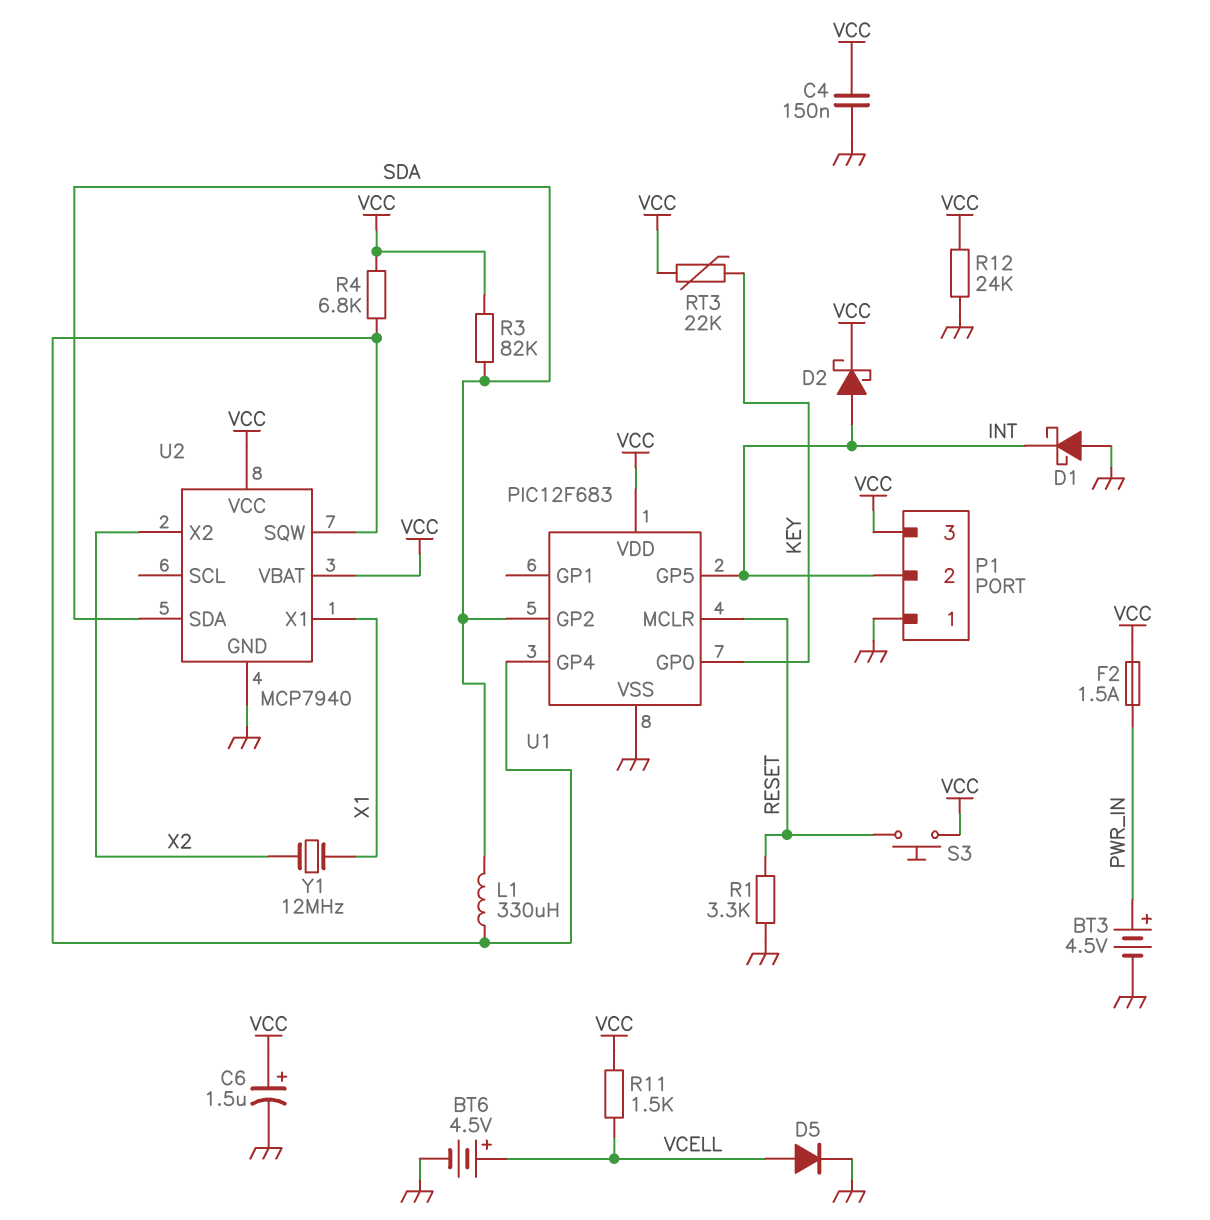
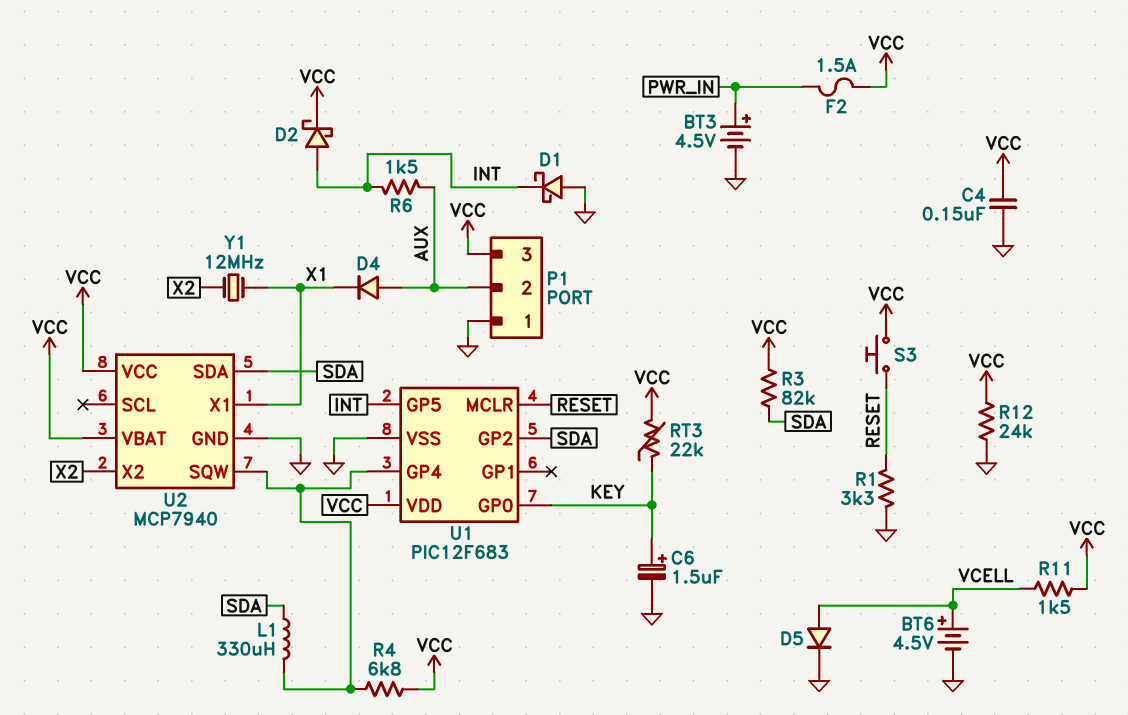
C6: 1.5uF (plus VCC, minus GND) -> 1.5uF (plus KEY, minus GND)
D4: none -> diode (A AUX, K X1)
P1 pin 2: INT -> AUX
R6: none -> 1.5k (AUX, INT)

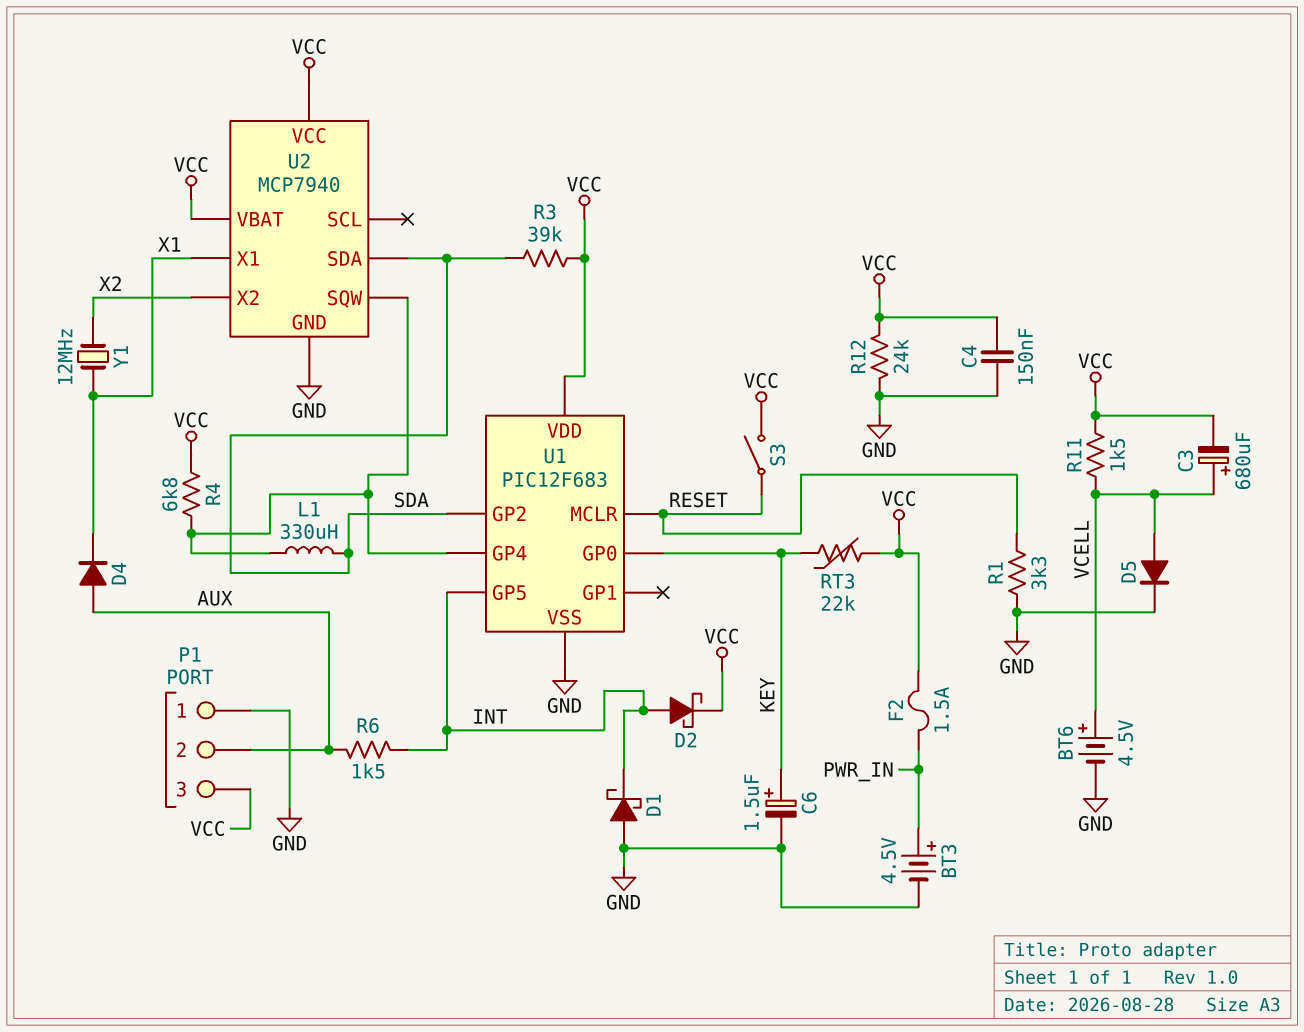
C3: none -> 680uF (plus VCELL, minus VCC)
R3: 82k (SDA, VCC) -> 39k (SDA, VCC)
S3: button (RESET, VCC) -> switch (RESET, VCC)

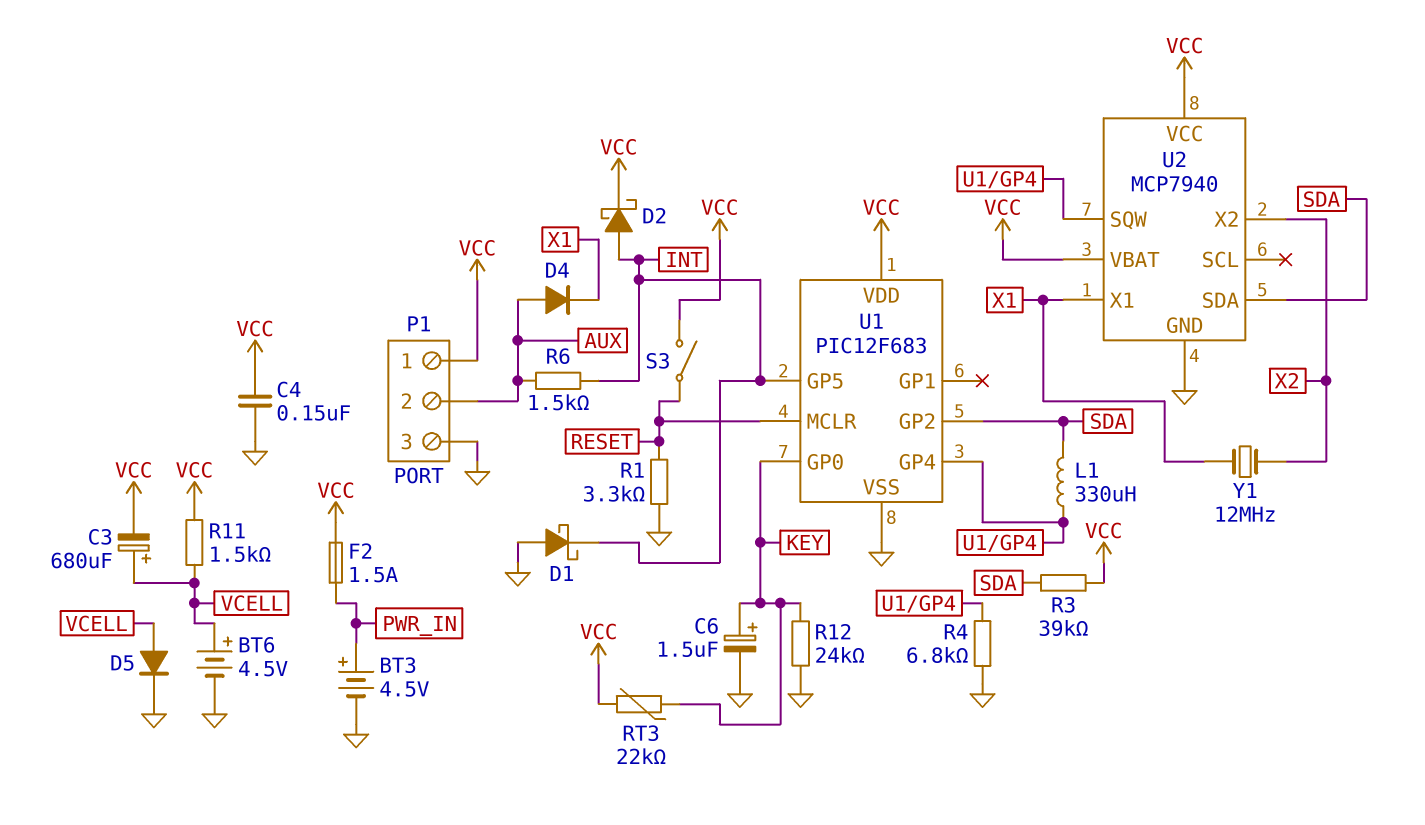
P1 pin 1: GND -> VCC
P1 pin 3: VCC -> GND
R4: 6.8k (U1/GP4, VCC) -> 6.8k (GND, U1/GP4)
R12: 24k (GND, VCC) -> 24k (GND, KEY)

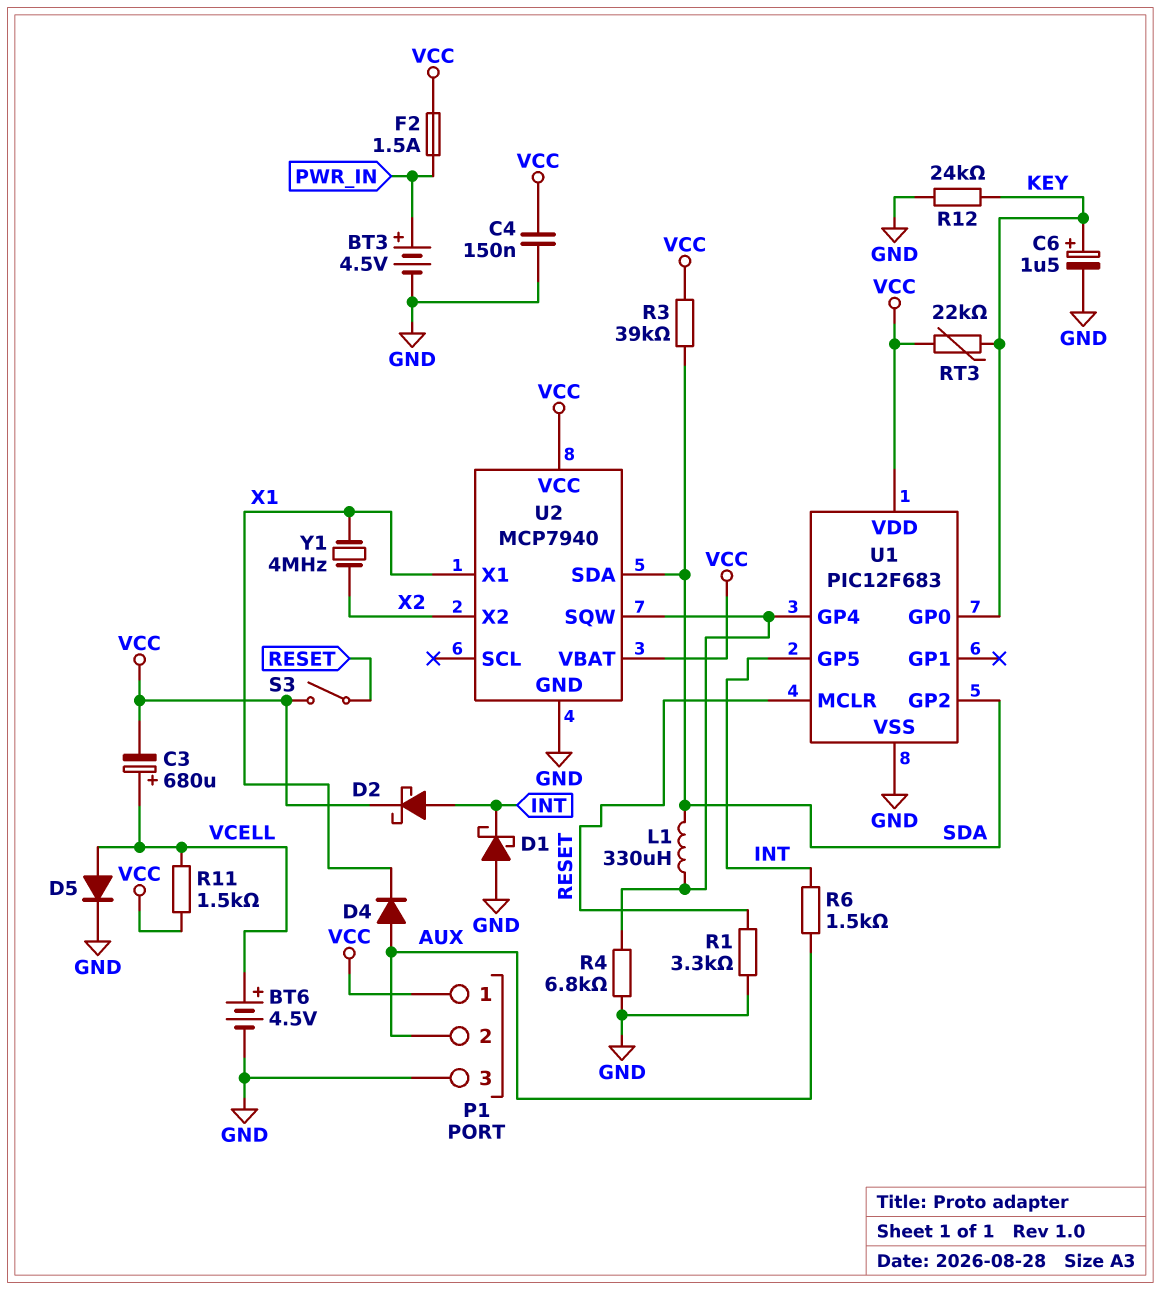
Y1: 12MHz (X1, X2) -> 4MHz (X1, X2)

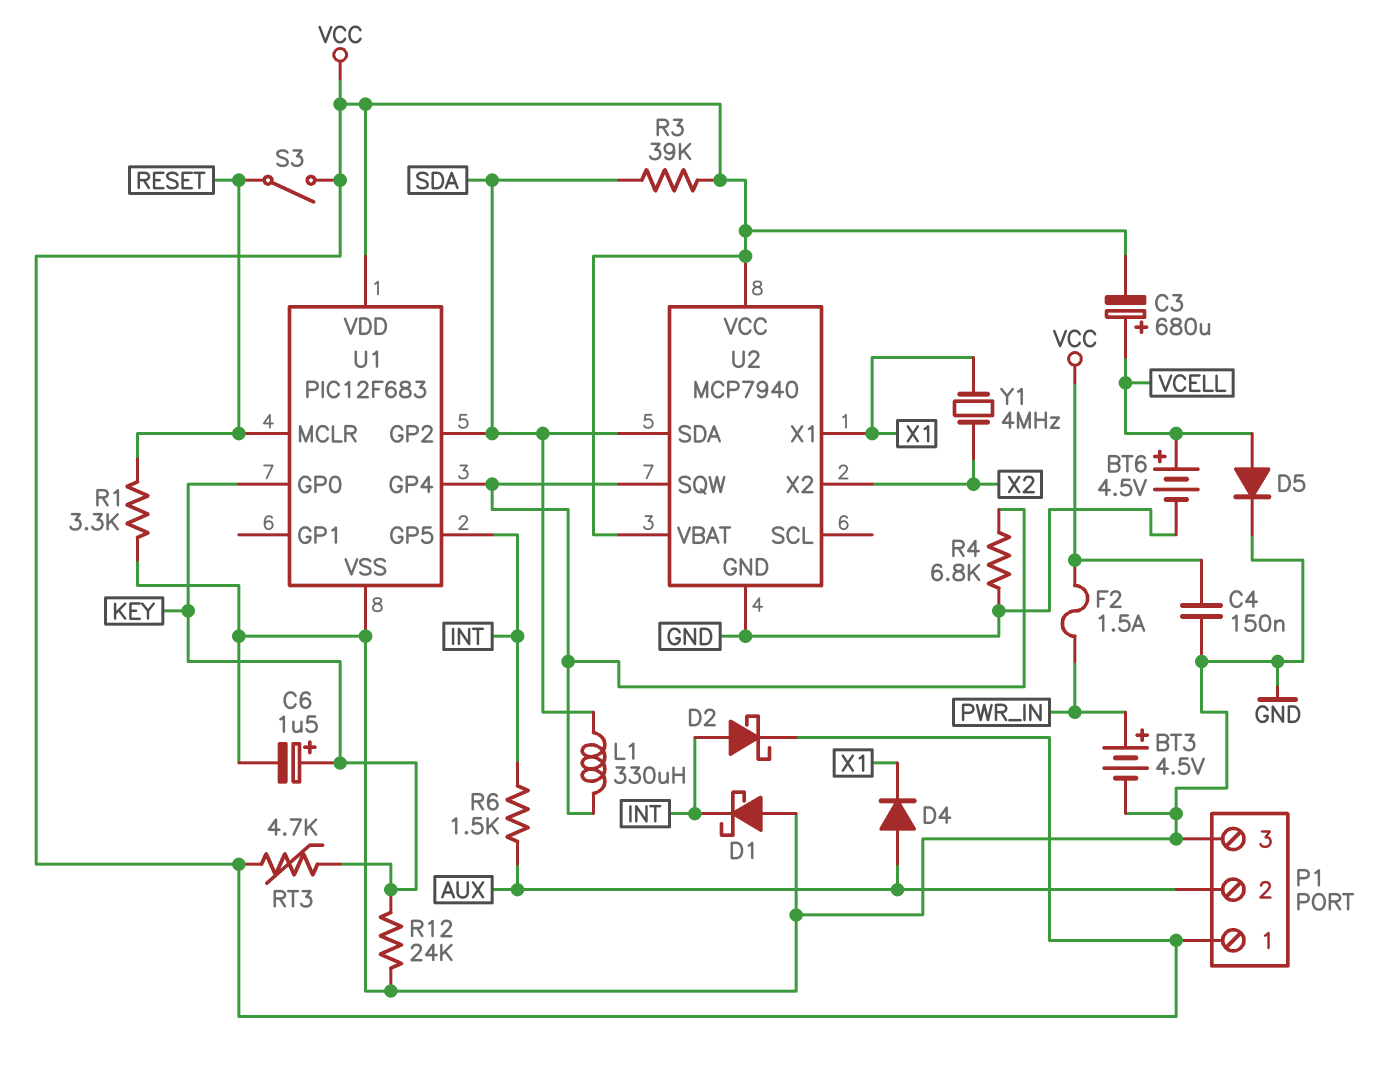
R11: 1.5k (VCC, VCELL) -> none
RT3: 22k (KEY, VCC) -> 4.7k (KEY, VCC)

